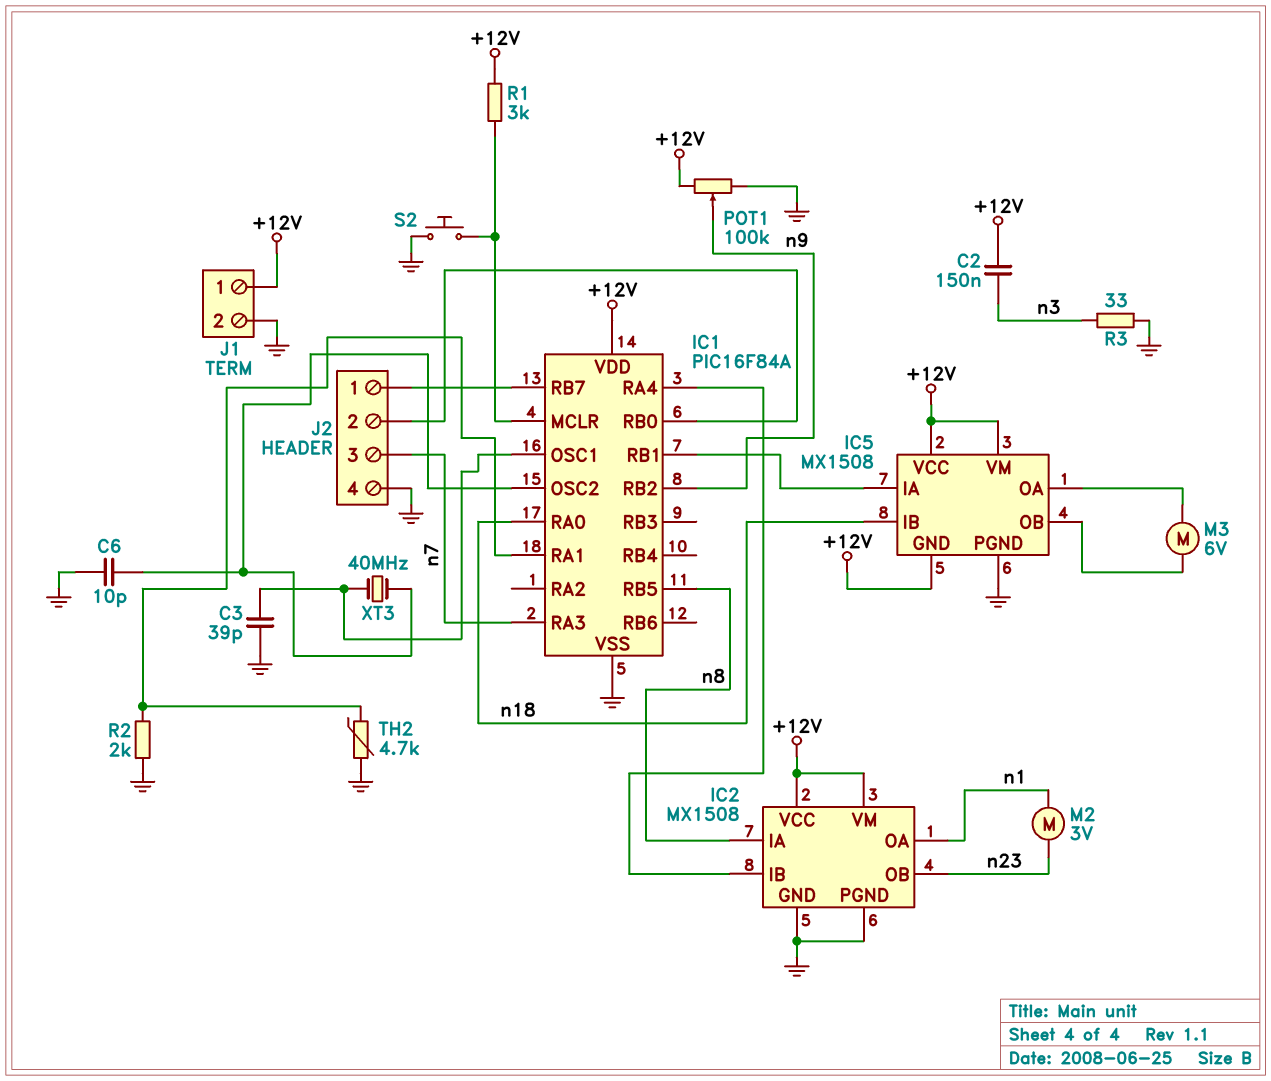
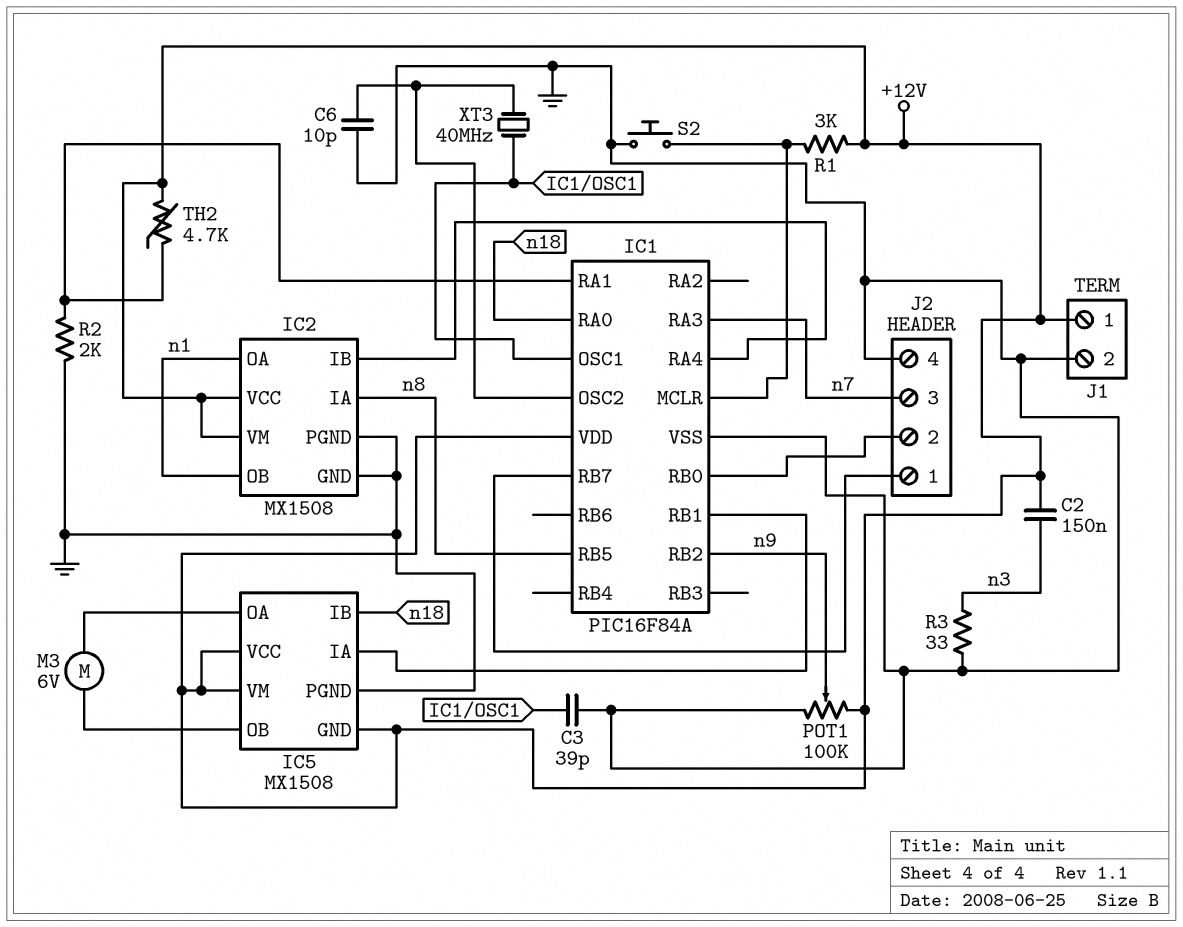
IC2 pin OB: n23 -> n1
M2: motor 3V (n1, n23) -> none
TH2: 4.7k (GND, IC1/RA1) -> 4.7k (+12V, IC1/RA1)

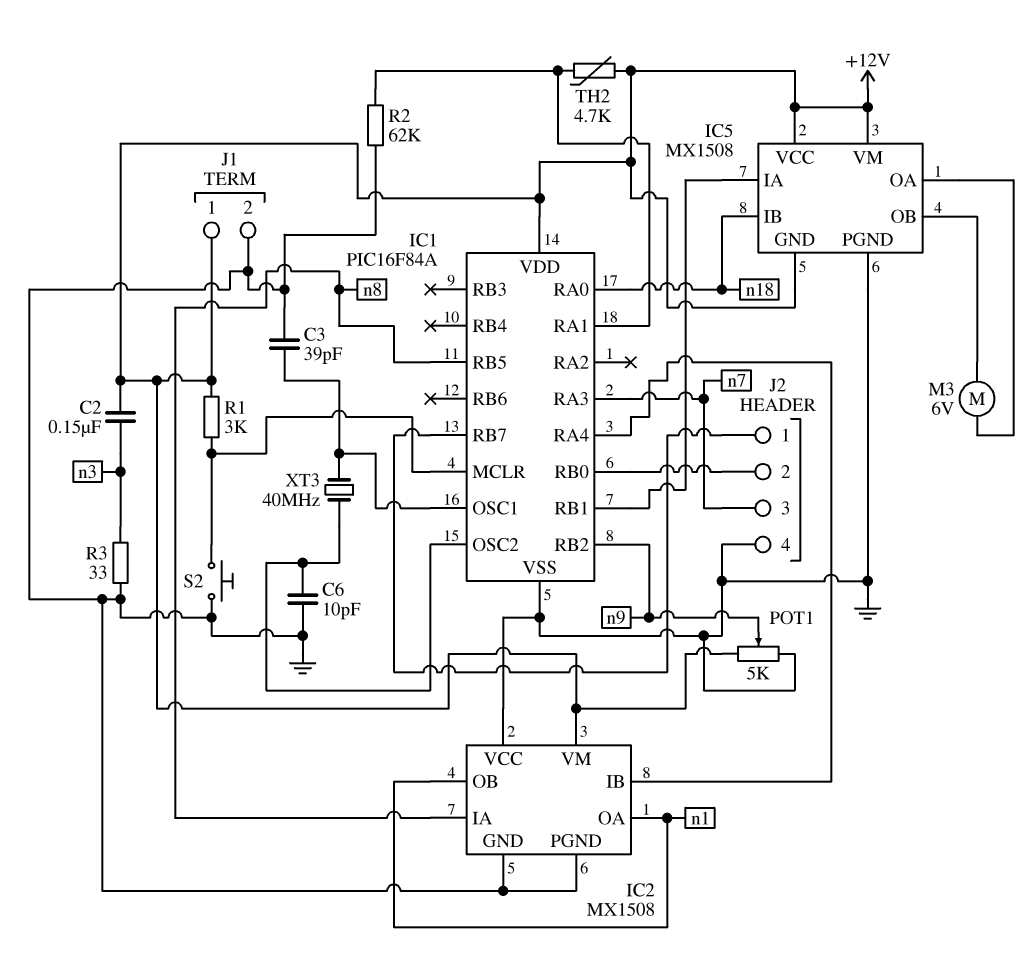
IC2 pin VCC: +12V -> GND
POT1: 100k (+12V, GND, wiper n9) -> 5k (+12V, GND, wiper n9)
R2: 2k (GND, IC1/RA1) -> 62k (GND, IC1/RA1)

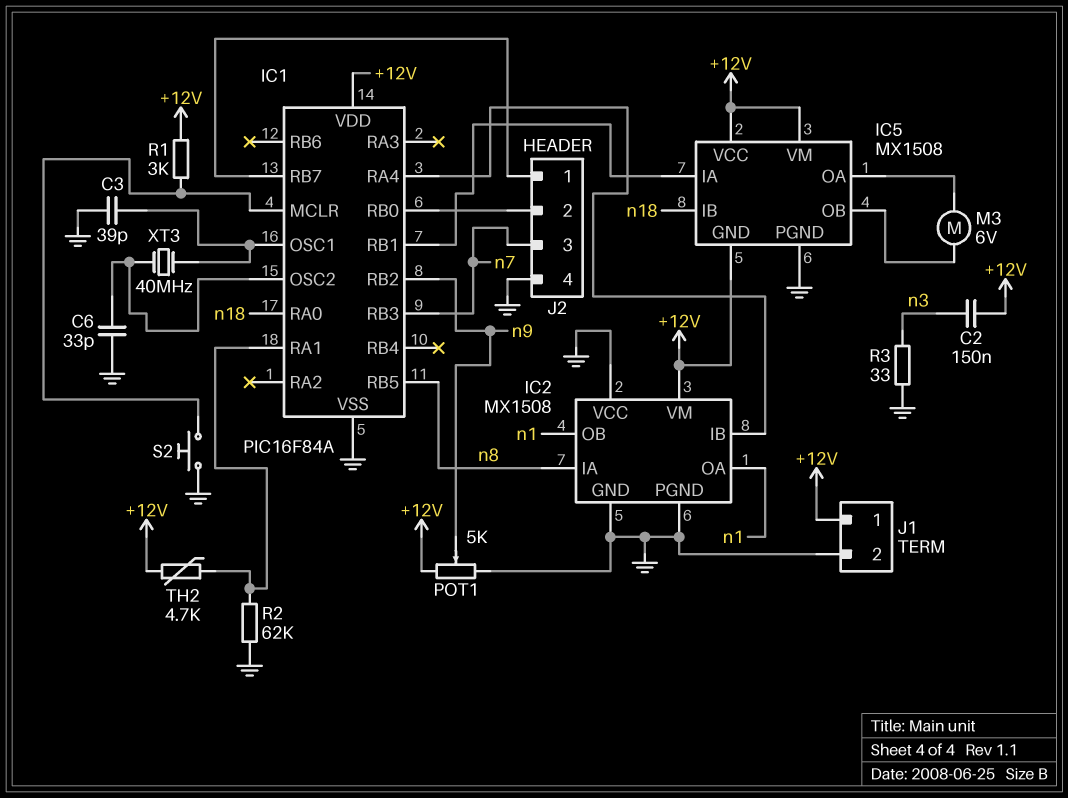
C6: 10pF (GND, IC1/OSC2) -> 33pF (GND, IC1/OSC2)
IC1 pin RA3: n7 -> none
IC1 pin RB3: none -> n7

